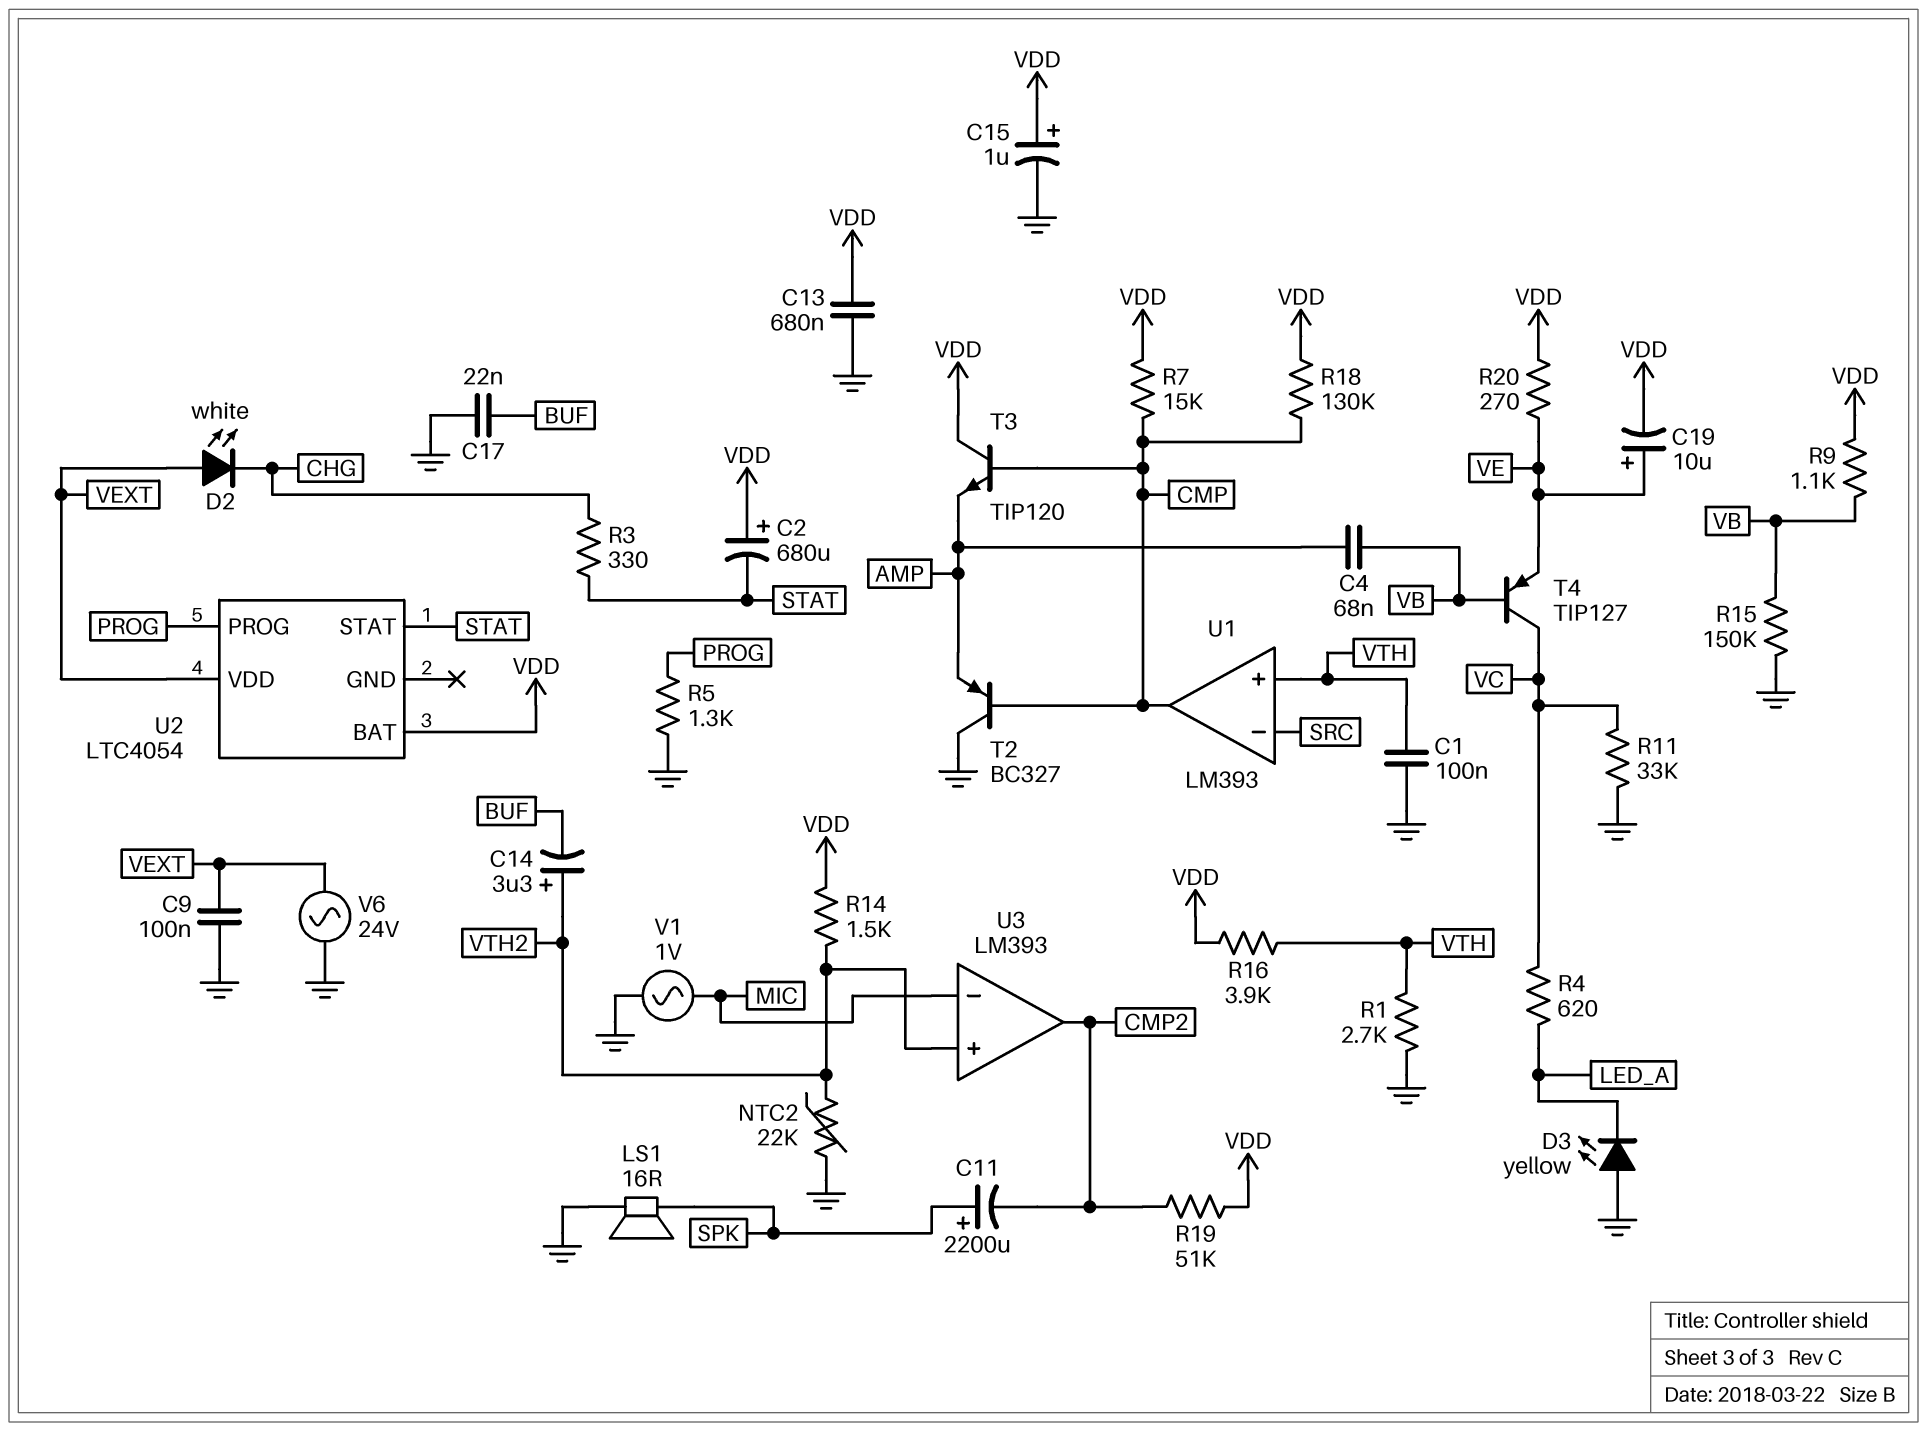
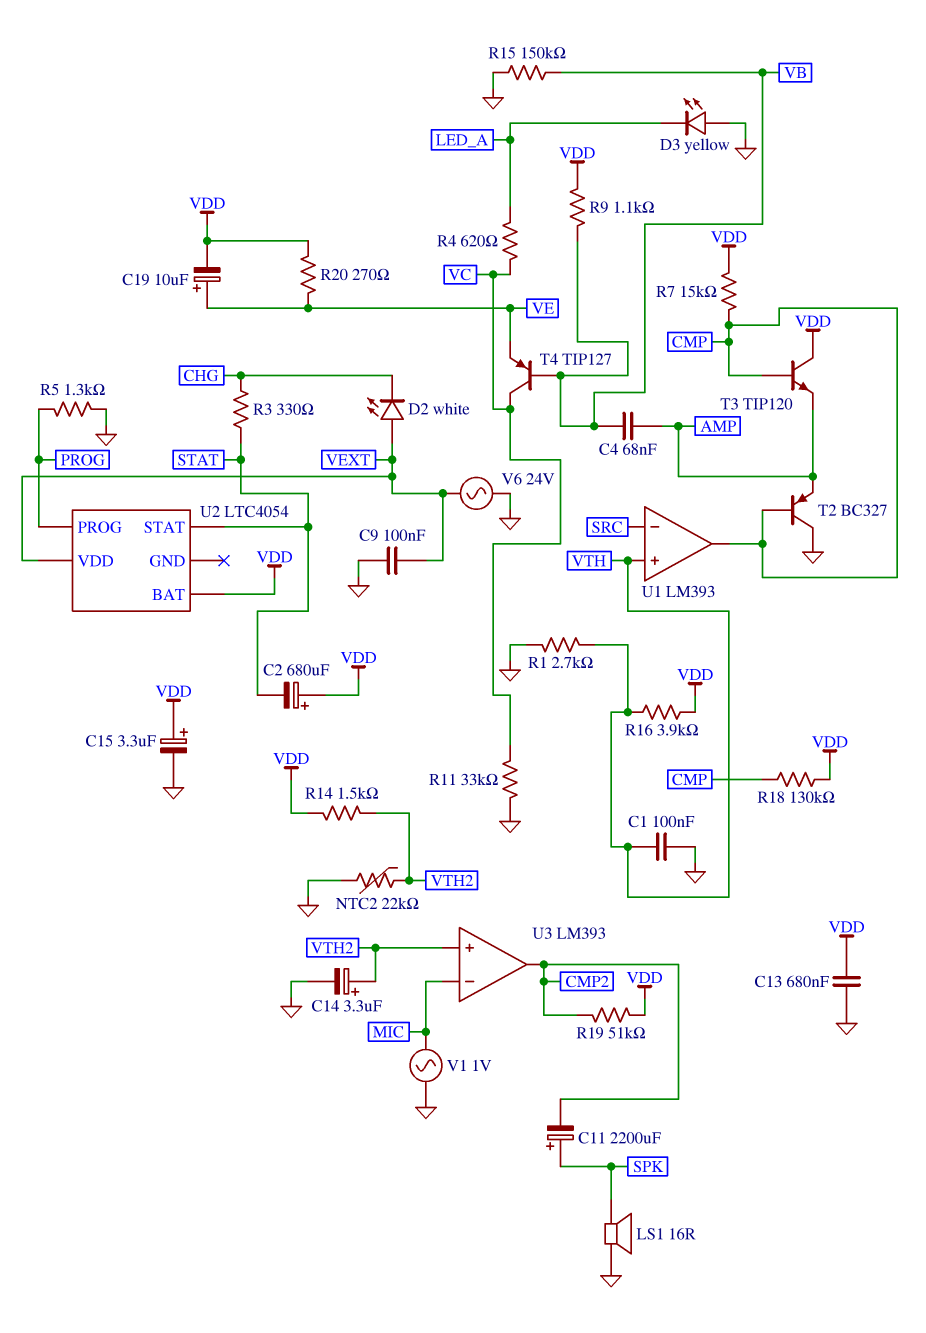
C14: 3.3uF (plus VTH2, minus BUF) -> 3.3uF (plus VTH2, minus GND)
C15: 1uF (plus VDD, minus GND) -> 3.3uF (plus VDD, minus GND)
C17: 22nF (BUF, GND) -> none

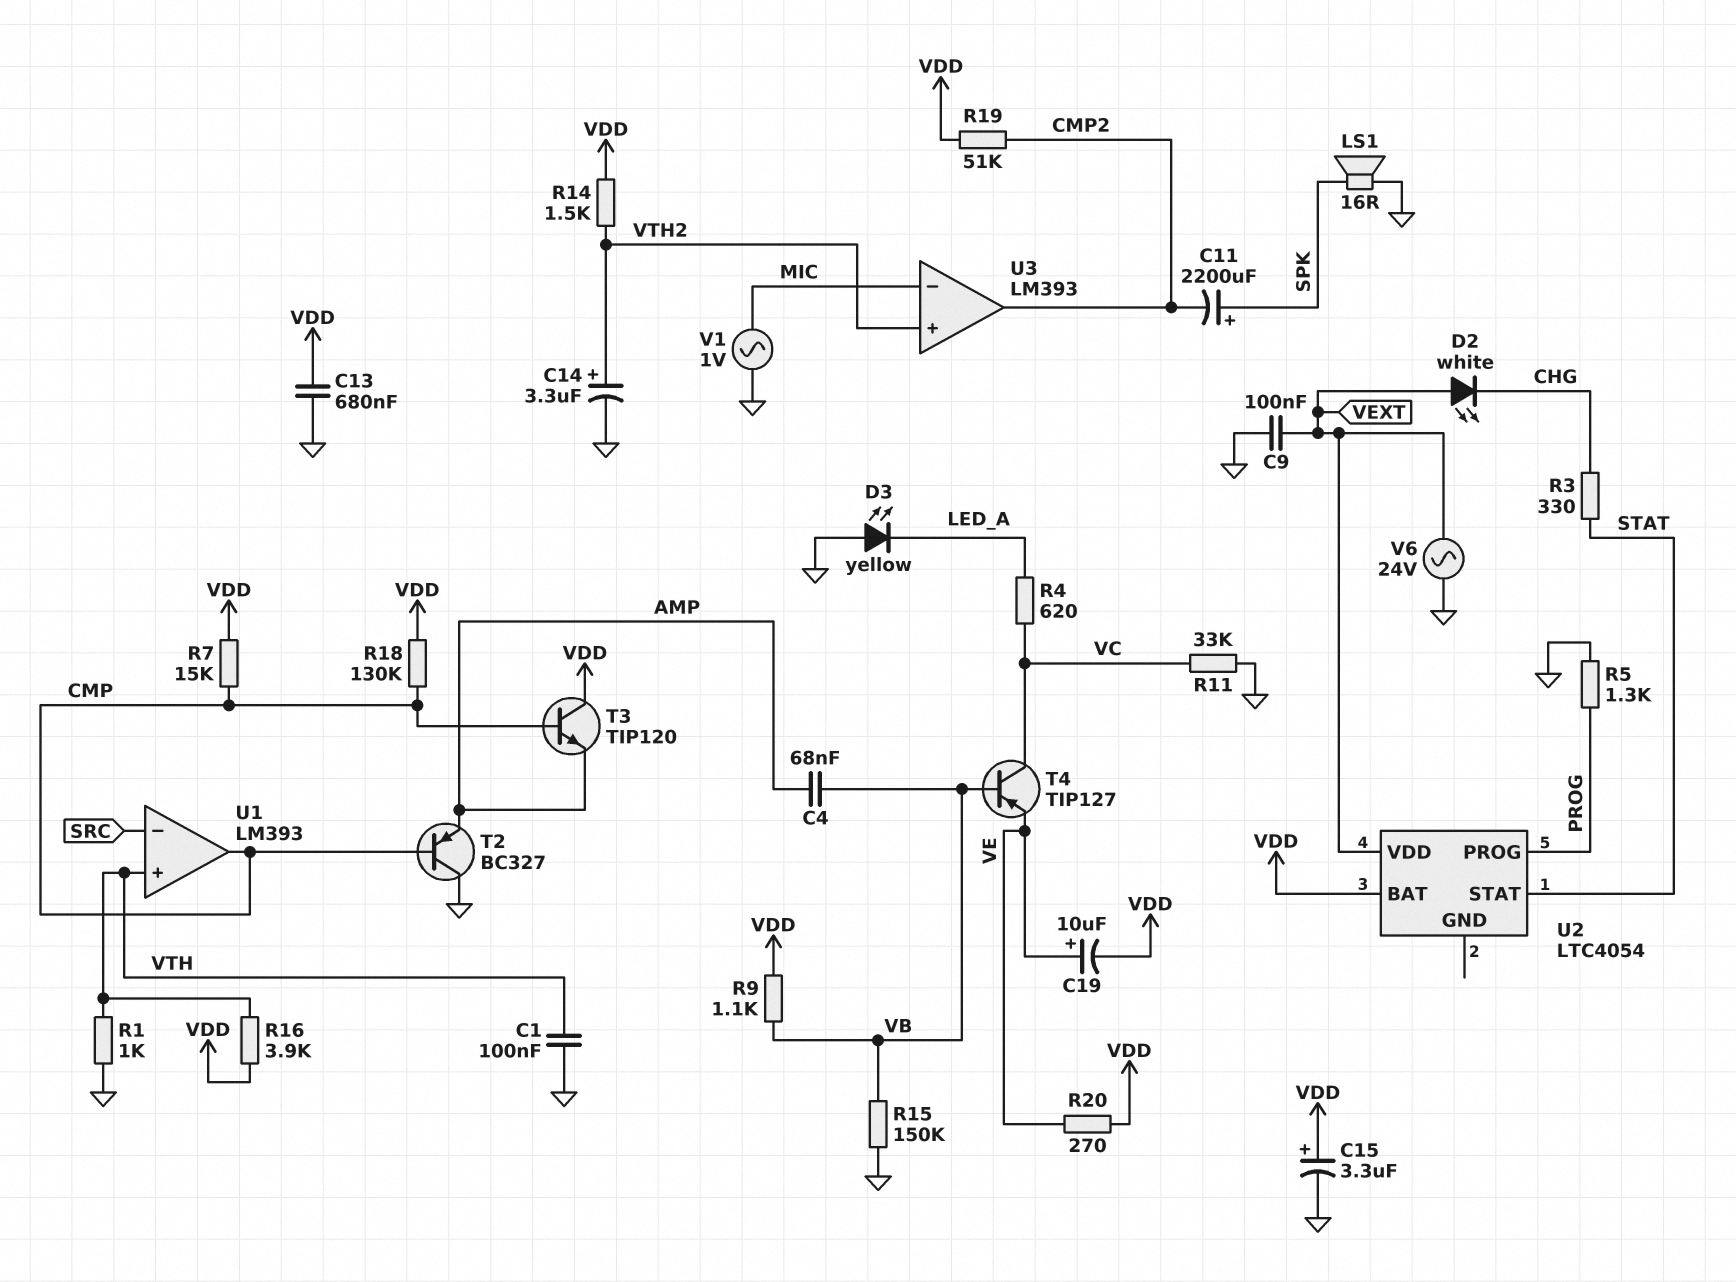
C2: 680uF (plus VDD, minus STAT) -> none
NTC2: 22k (GND, VTH2) -> none
R1: 2.7k (GND, VTH) -> 1k (GND, VTH)

